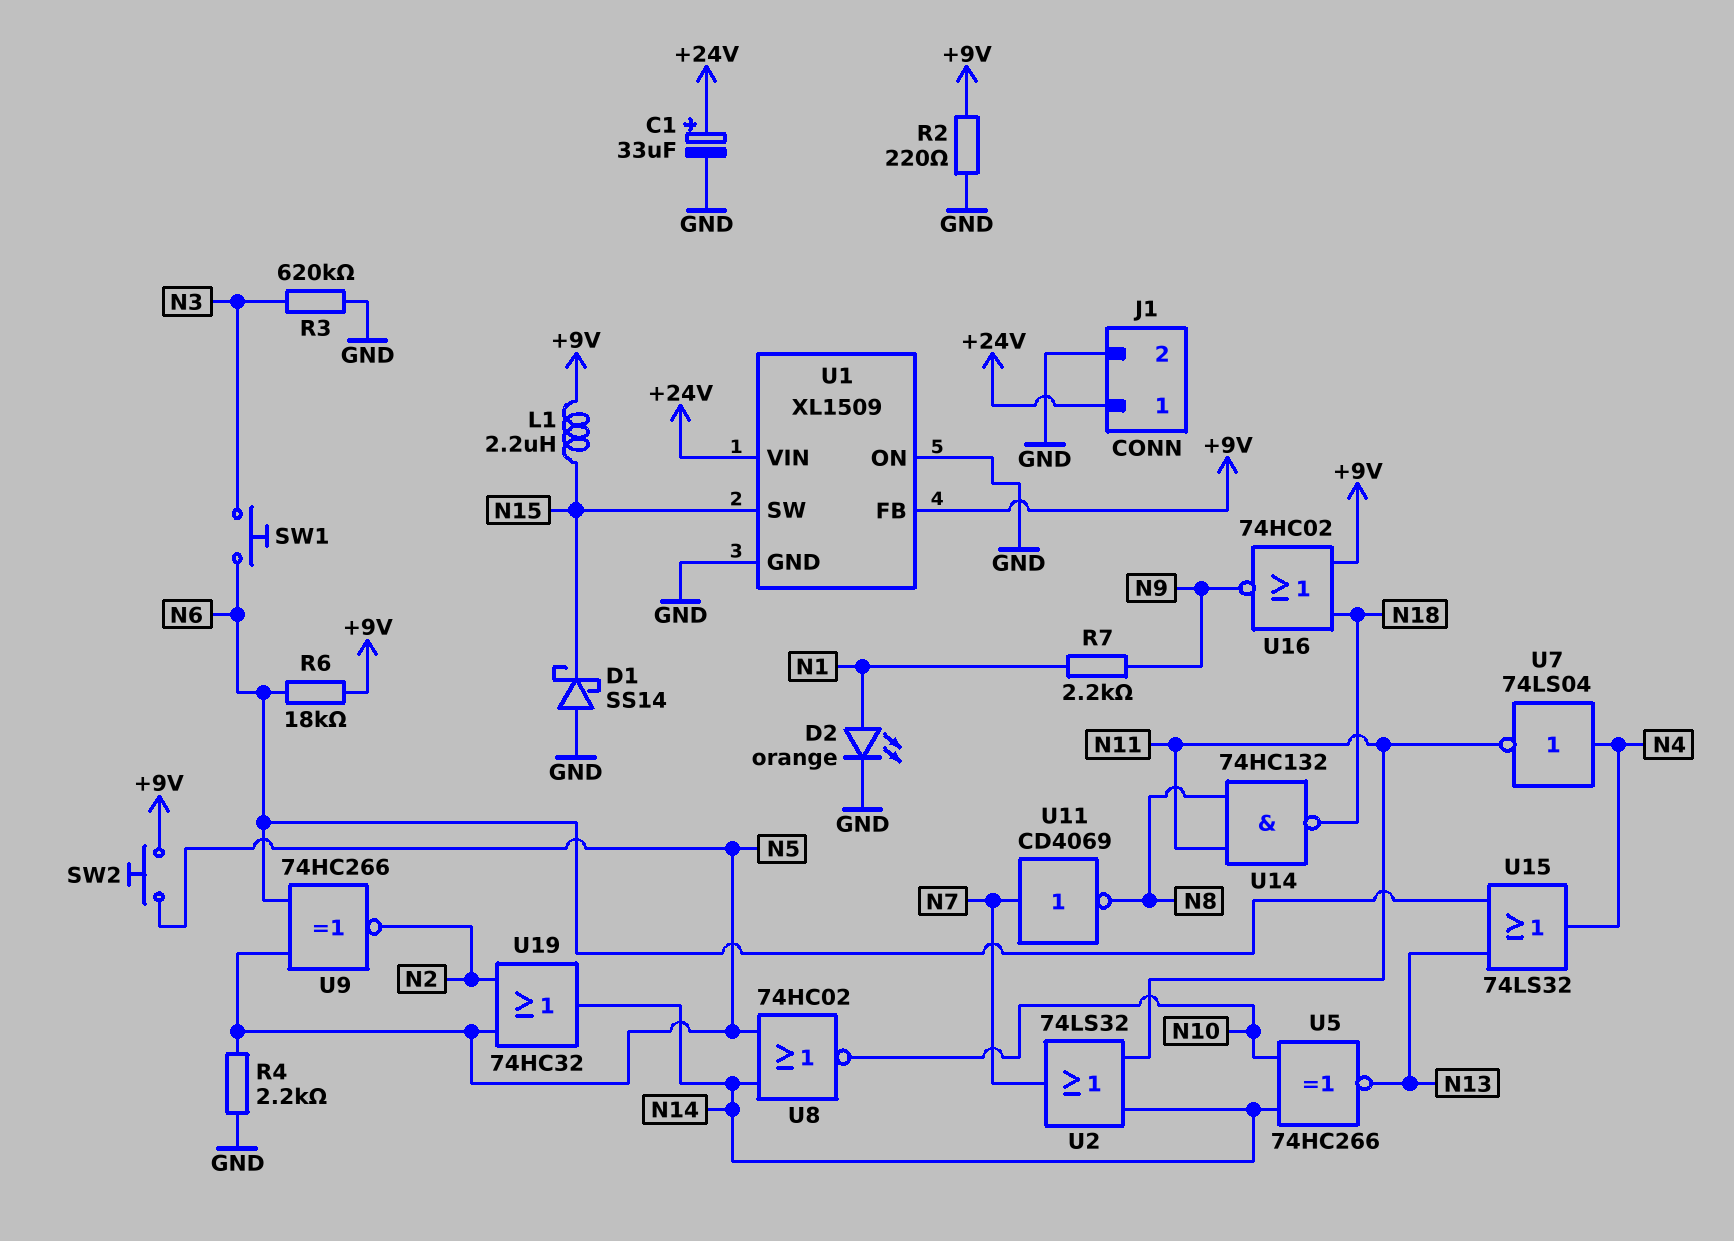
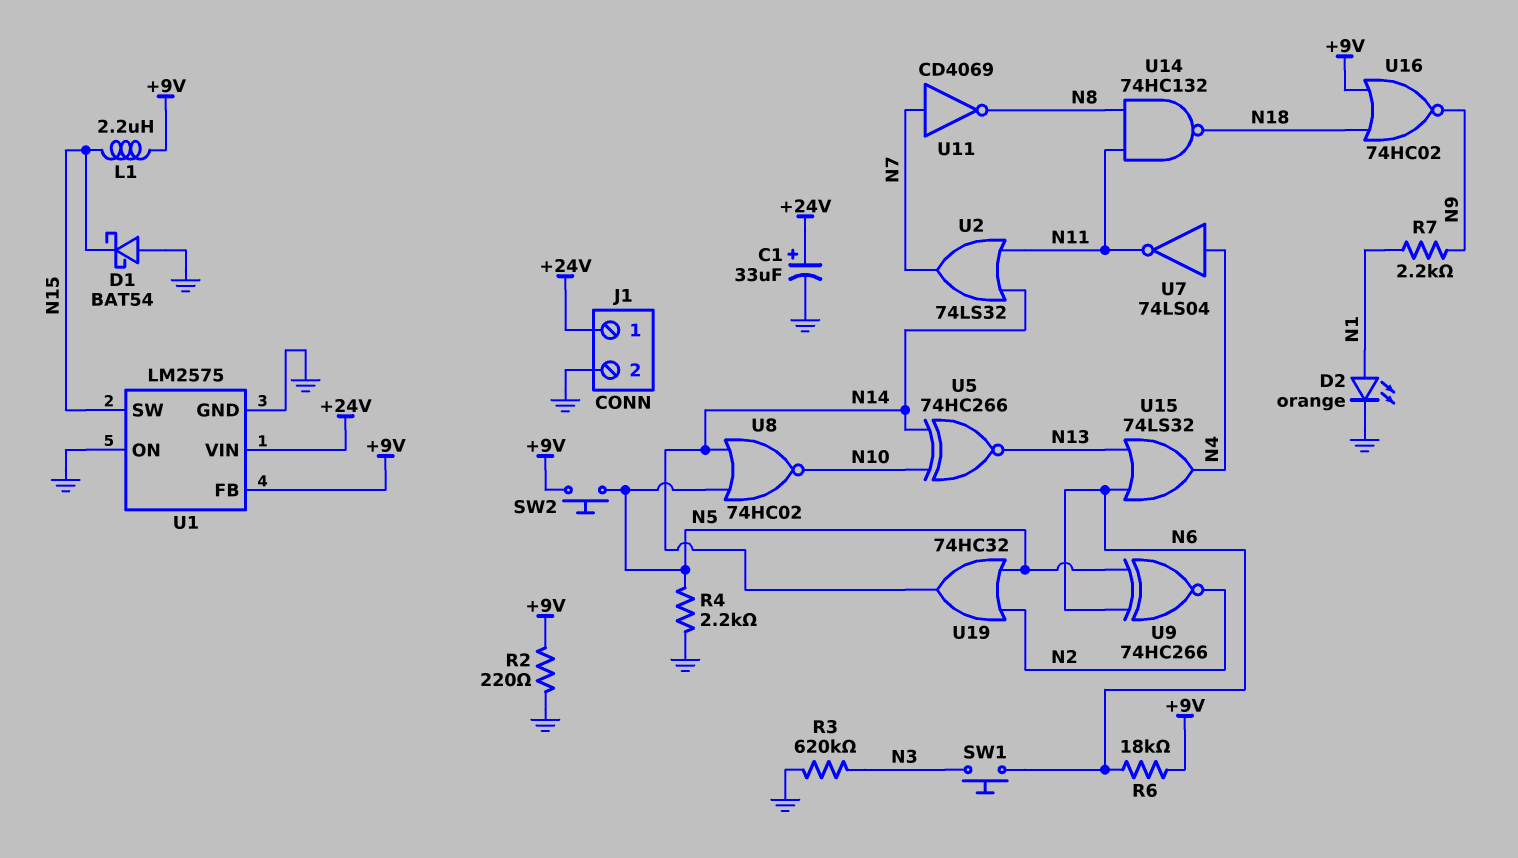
D1: schottky SS14 (A GND, K N15) -> schottky BAT54 (A GND, K N15)
U1: XL1509 -> LM2575

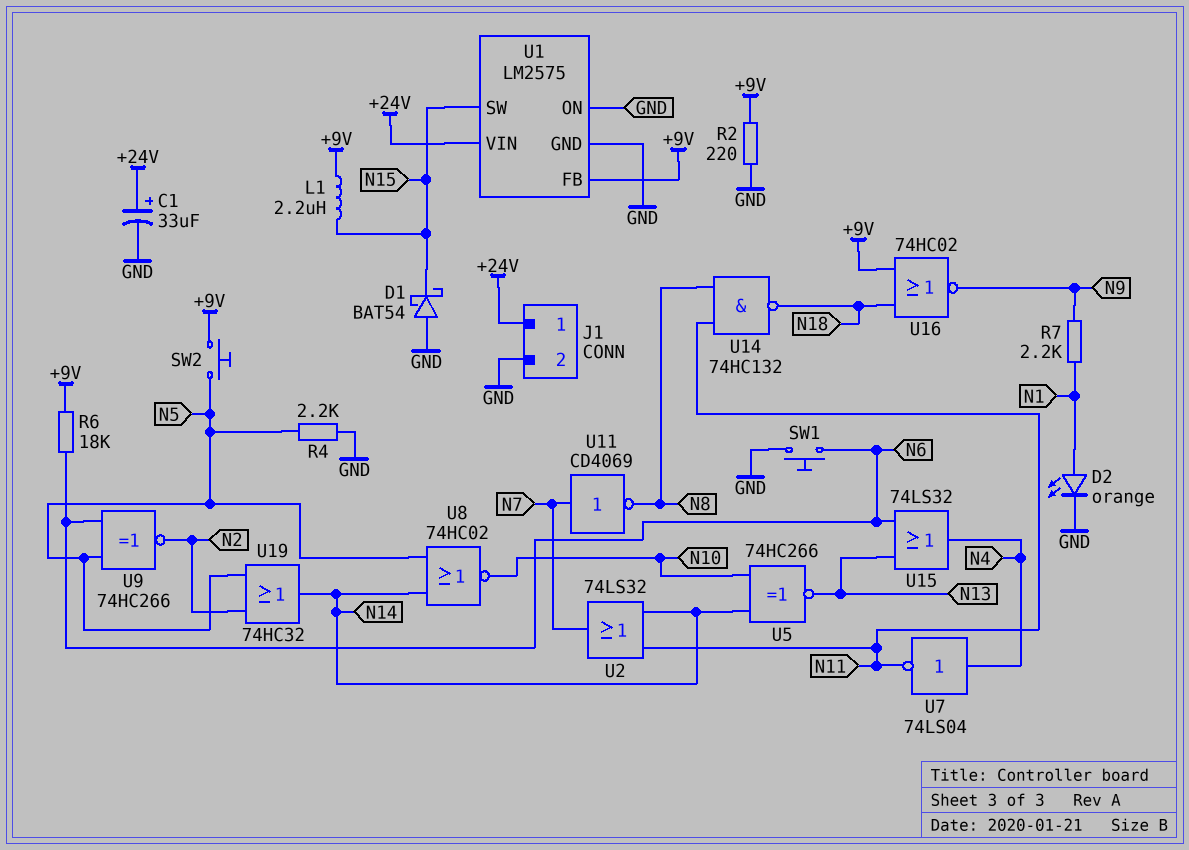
R3: 620k (GND, N3) -> none
SW1: button (N3, N6) -> button (GND, N6)

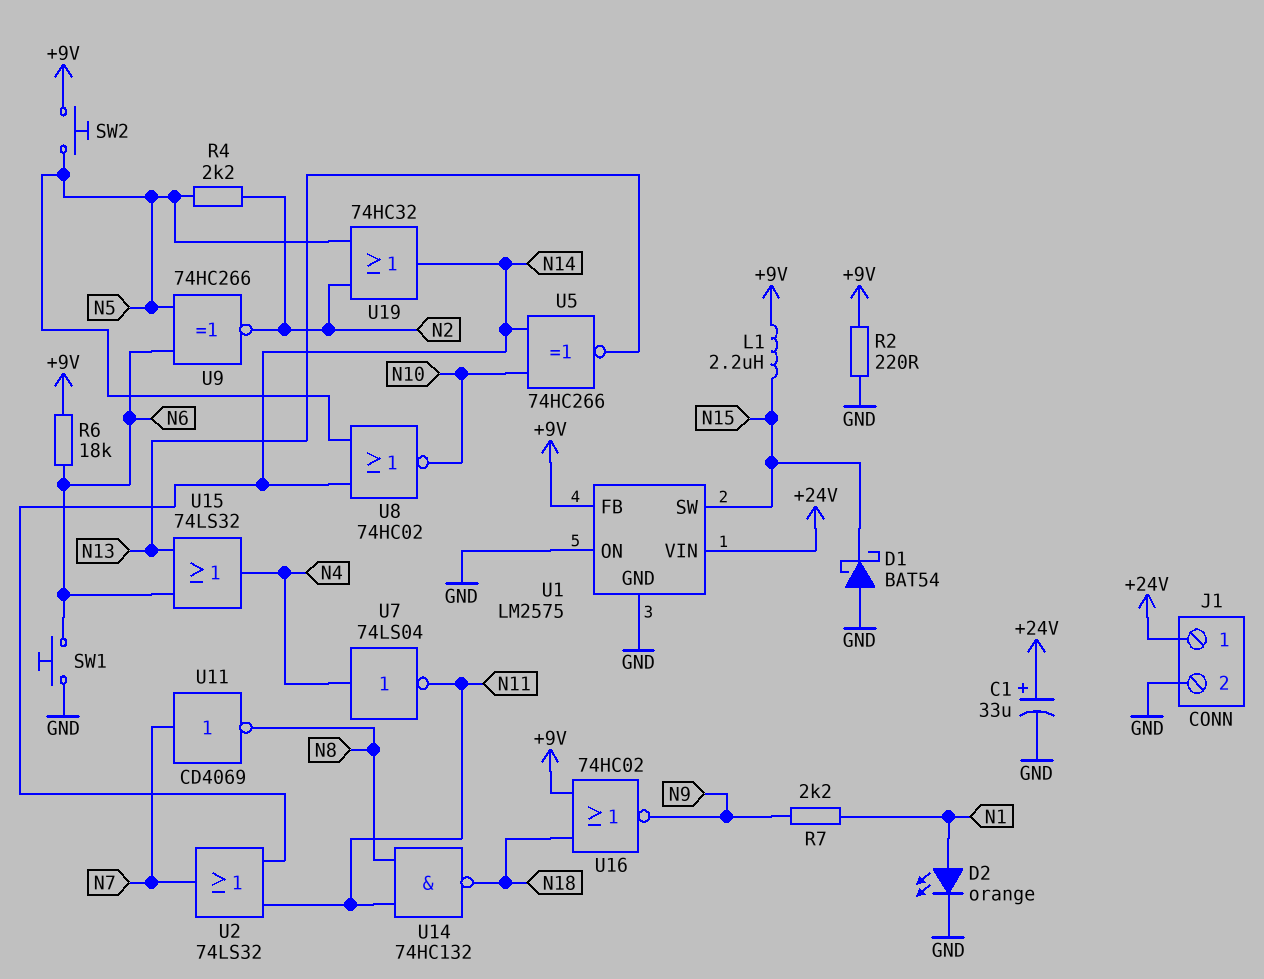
R4: 2.2k (GND, N5) -> 2.2k (N2, N5)

